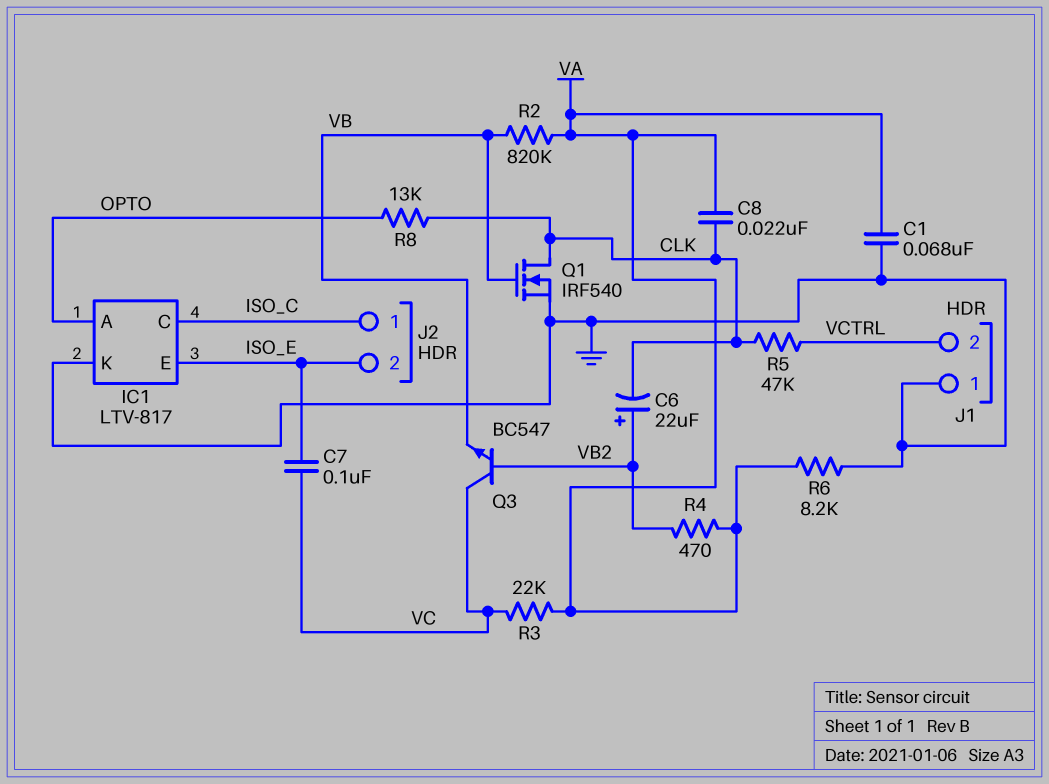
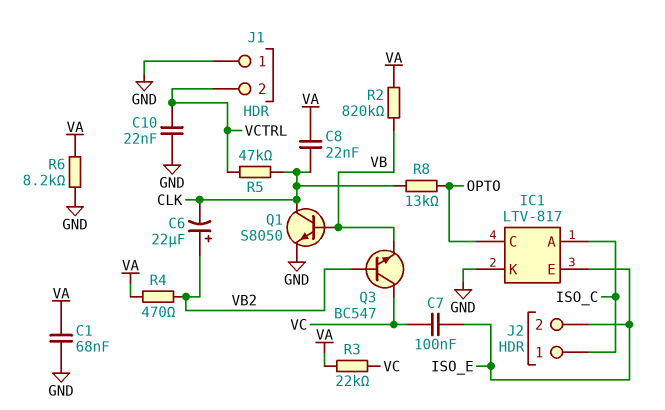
C10: none -> 22nF (GND, VCTRL)
IC1 pin A: OPTO -> ISO_C
IC1 pin C: ISO_C -> OPTO
Q1: NMOS IRF540 (G VB, D CLK, S GND) -> NPN S8050 (B VB, C CLK, E GND)

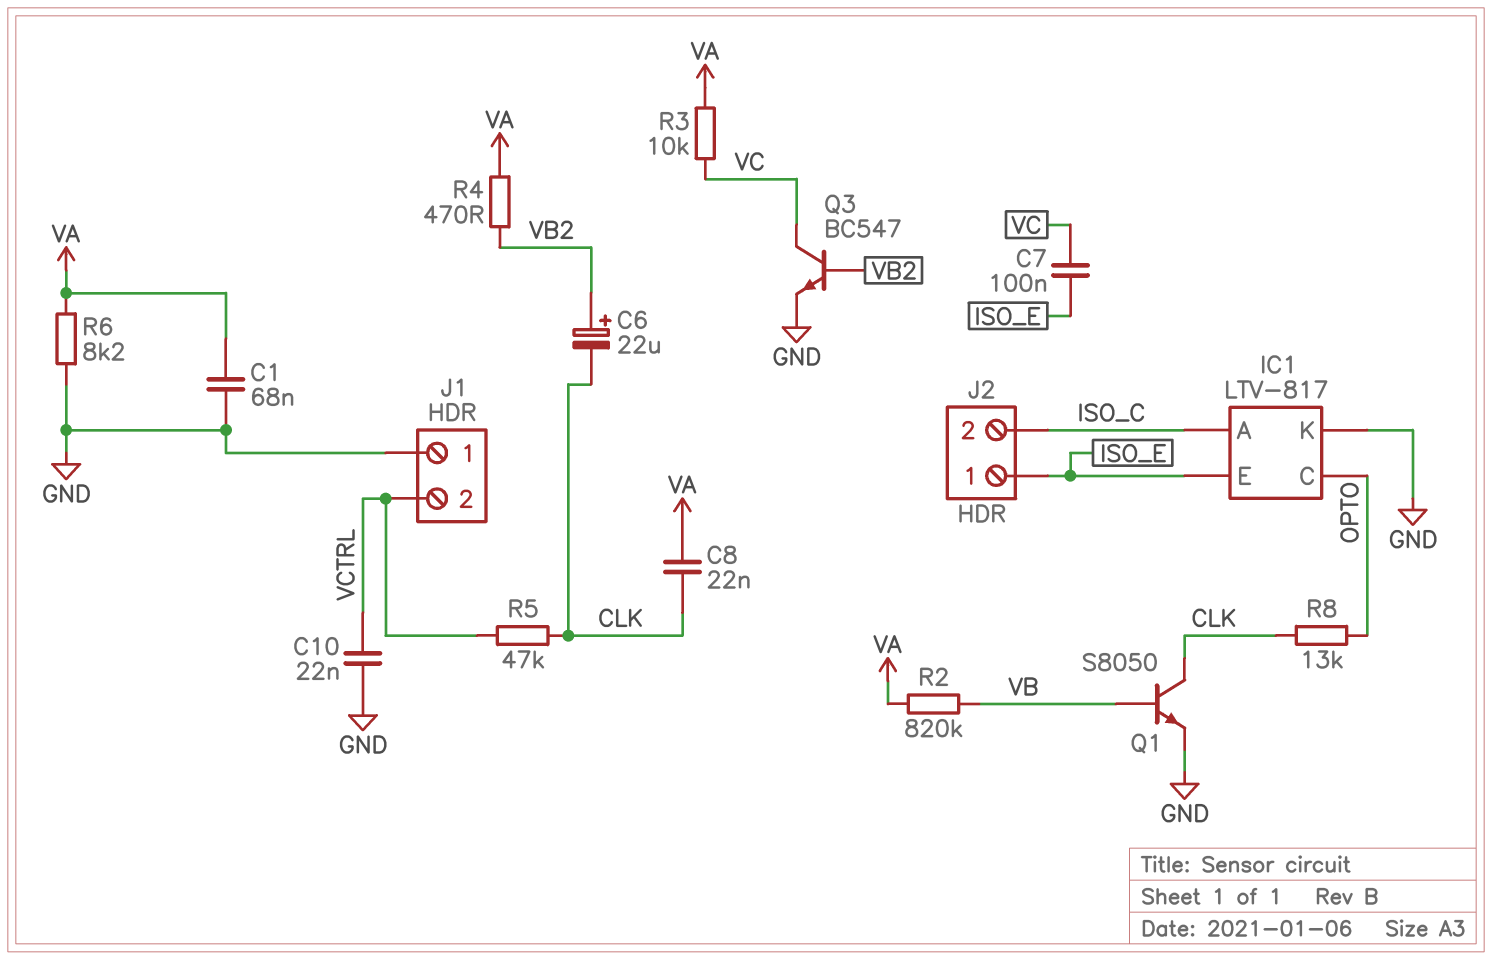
J2 pin 1: ISO_C -> ISO_E
J2 pin 2: ISO_E -> ISO_C
Q3: NPN BC547 (B VB2, C VC, E VB) -> NPN BC547 (B VB2, C VC, E GND)
R3: 22k (VA, VC) -> 10k (VA, VC)

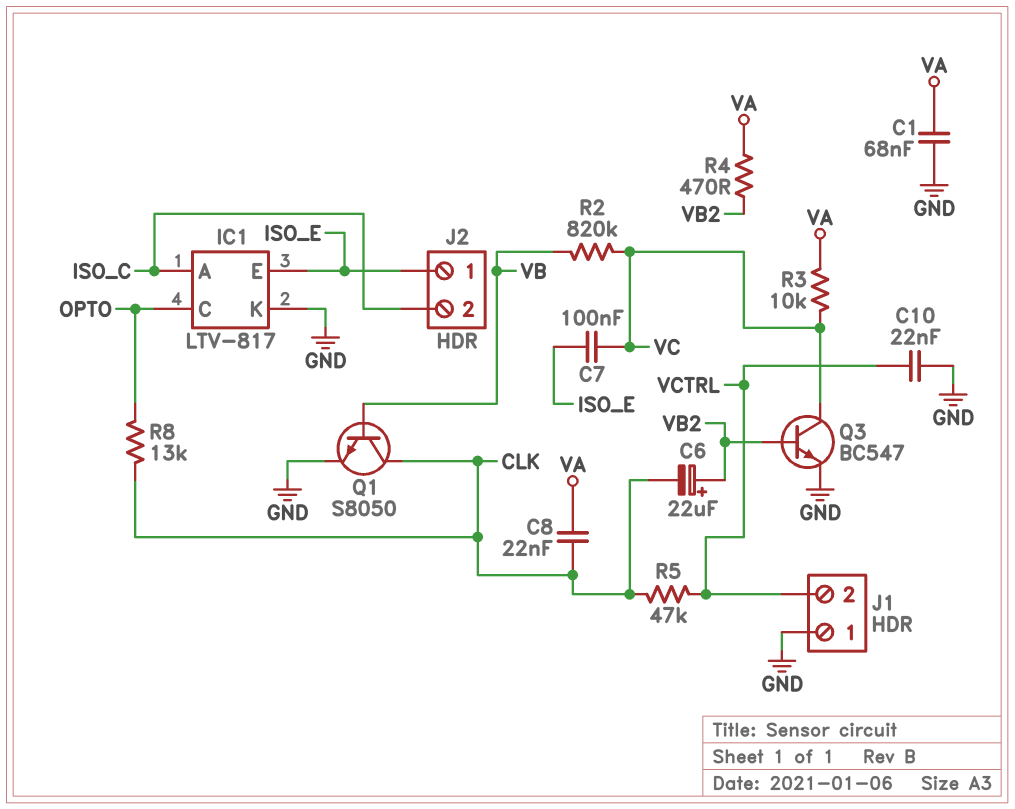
R2: 820k (VA, VB) -> 820k (VB, VC)
R6: 8.2k (GND, VA) -> none

